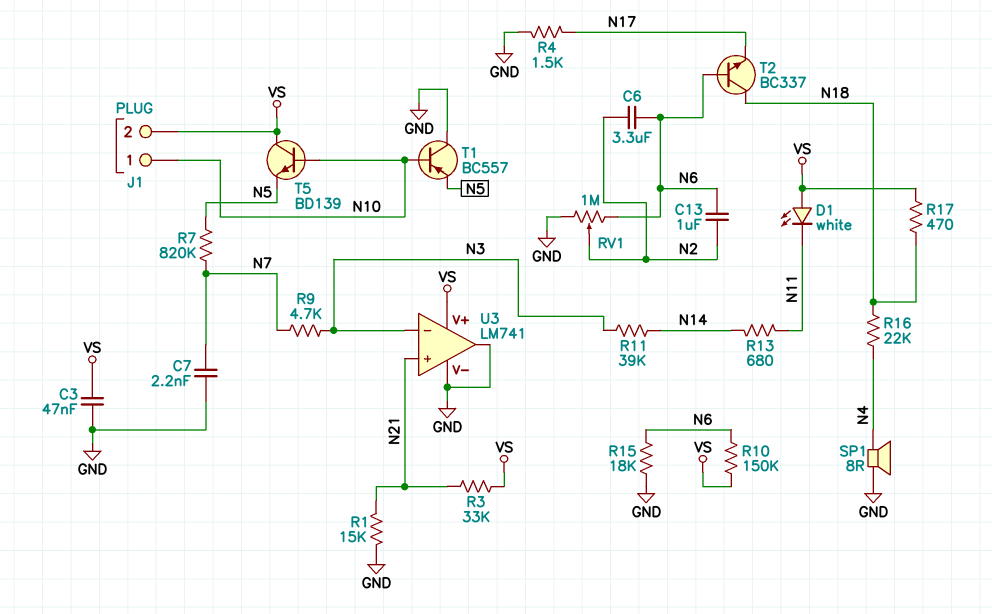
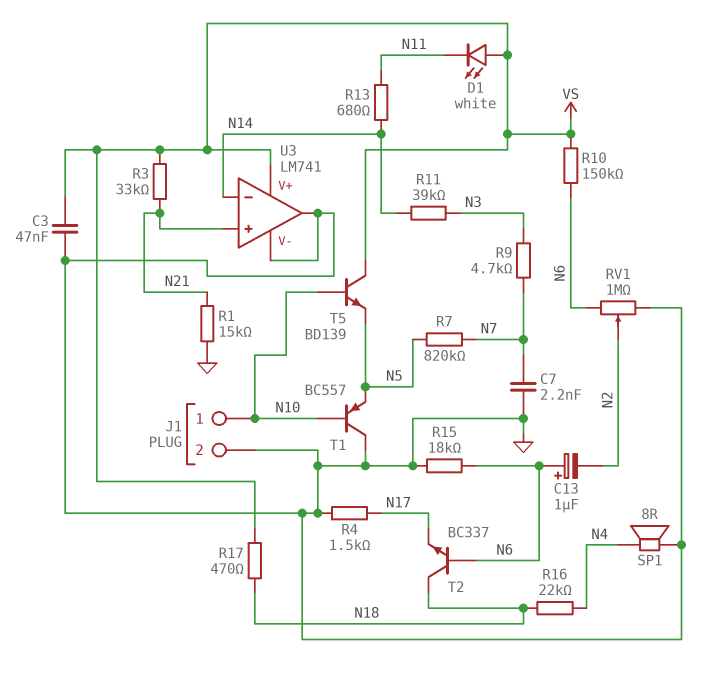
C6: 3.3uF (N2, N6) -> none
C13: 1uF (N2, N6) -> 1uF (plus N6, minus N2)
J1 pin 2: VS -> GND
U3 pin in-: N3 -> N14

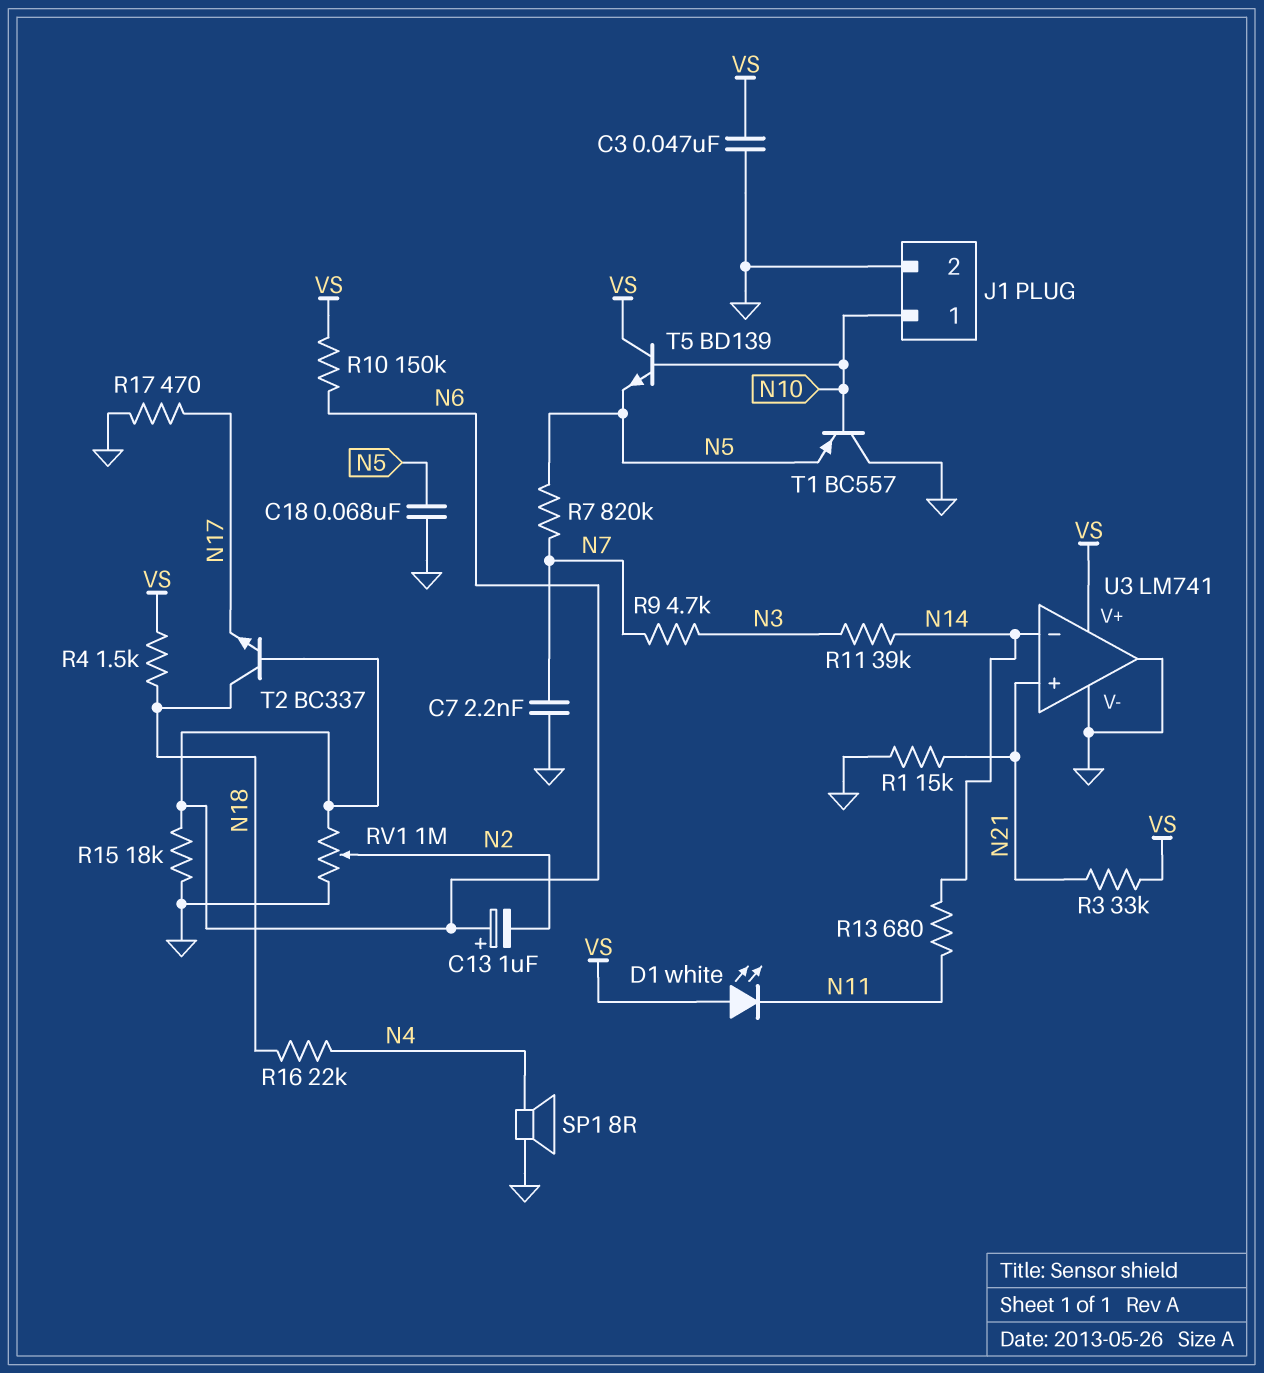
C18: none -> 68nF (GND, N5)
R4: 1.5k (GND, N17) -> 1.5k (N18, VS)
R17: 470 (N18, VS) -> 470 (GND, N17)

